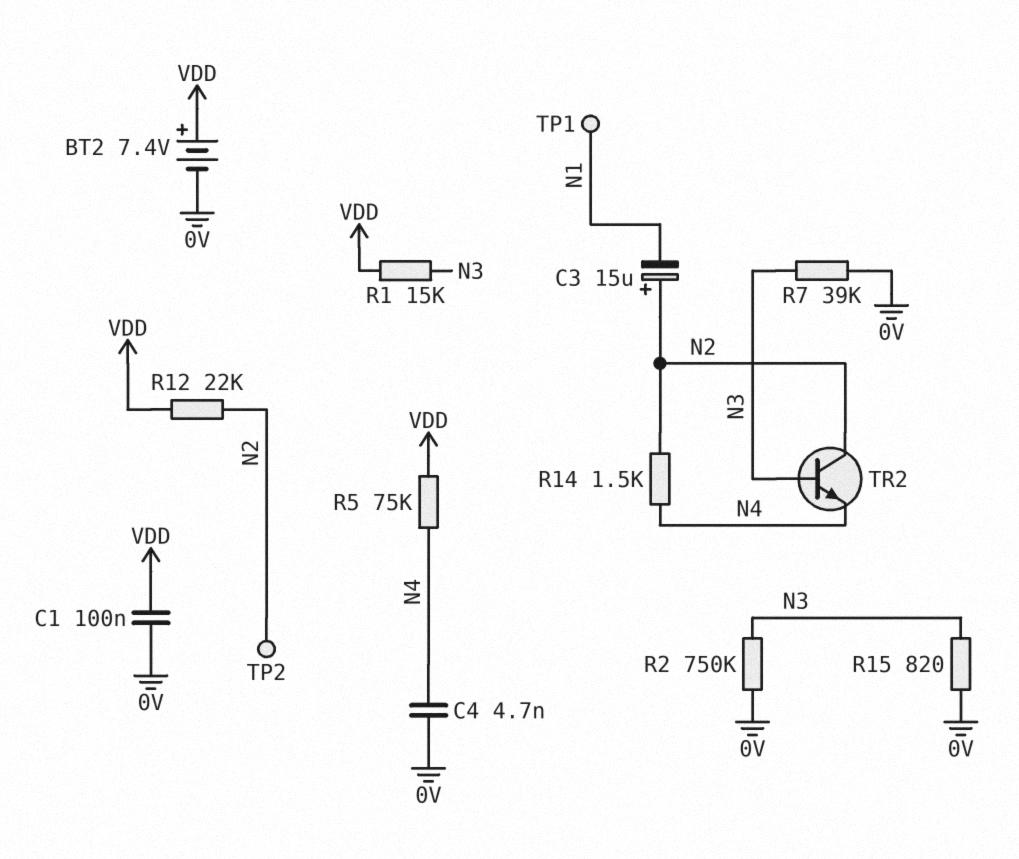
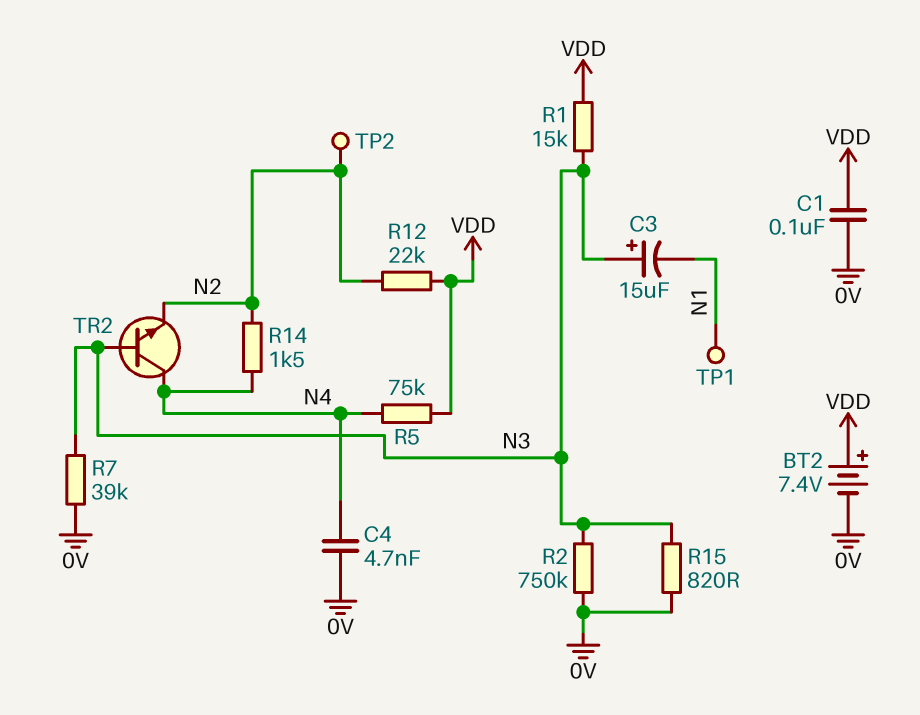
C3: 15uF (plus N2, minus N1) -> 15uF (plus N3, minus N1)
TR2: NPN (B N3, C N2, E N4) -> NPN (B N3, C N4, E N2)

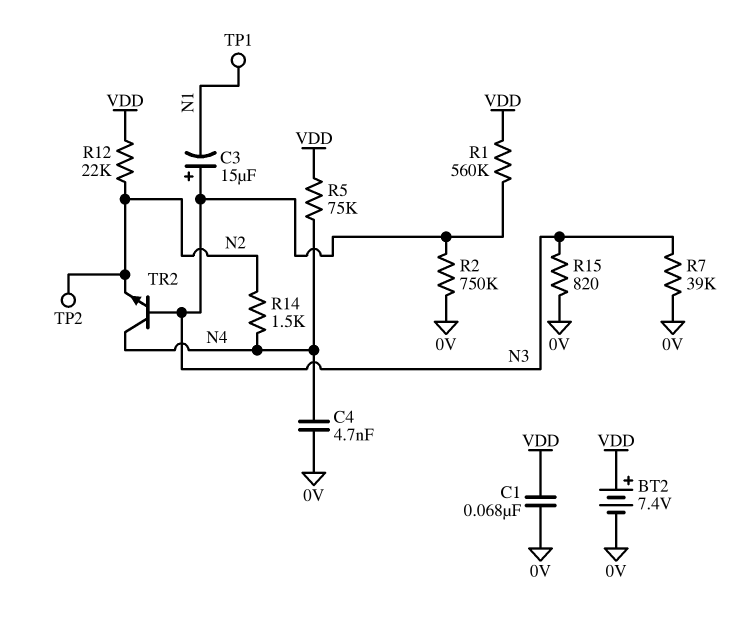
C1: 100nF (0V, VDD) -> 68nF (0V, VDD)
R1: 15k (N3, VDD) -> 560k (N3, VDD)

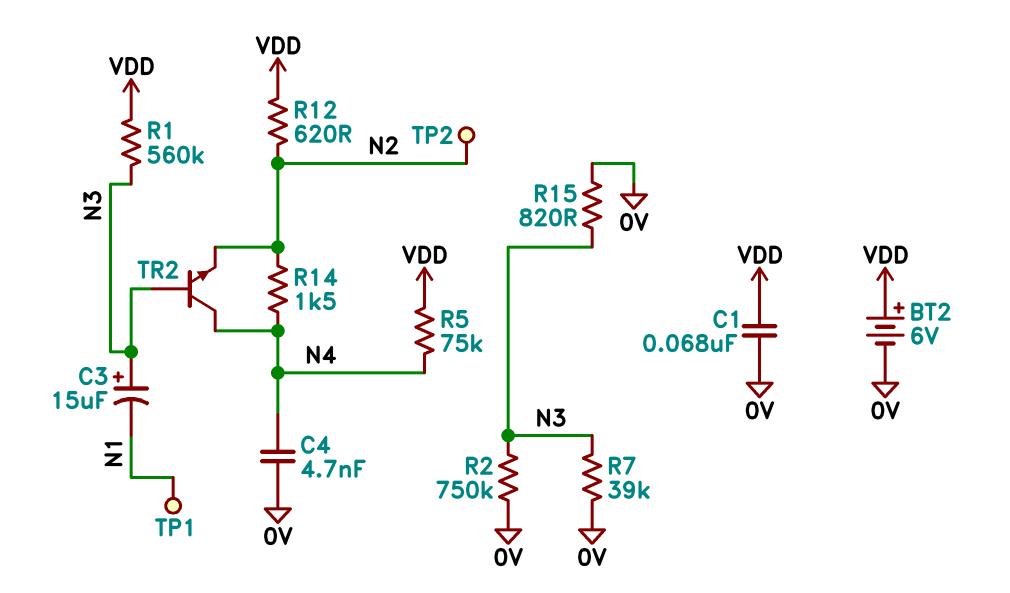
BT2: 7.4V (plus VDD, minus 0V) -> 6V (plus VDD, minus 0V)
R12: 22k (N2, VDD) -> 620 (N2, VDD)

